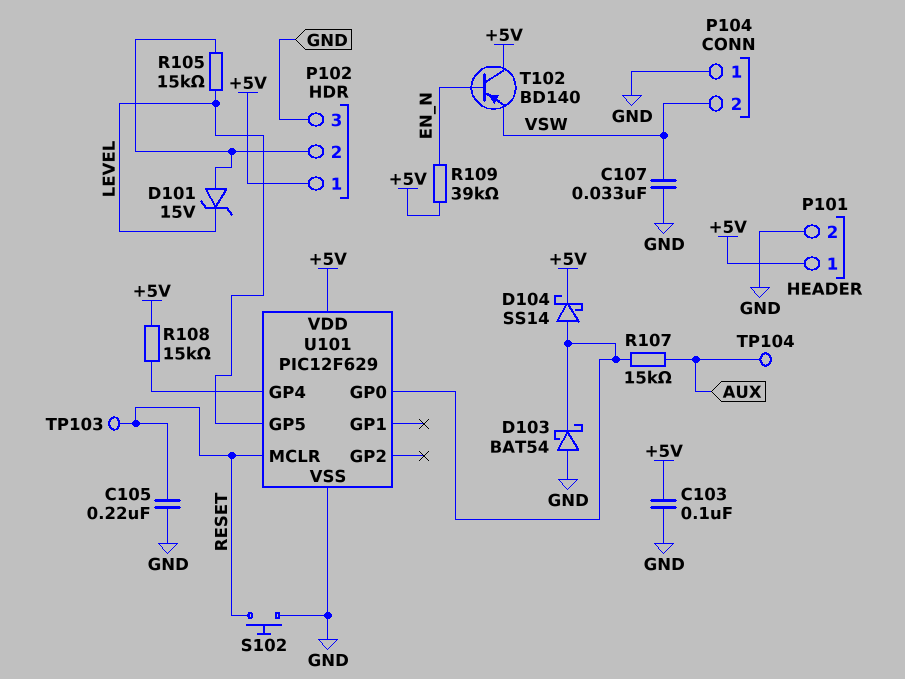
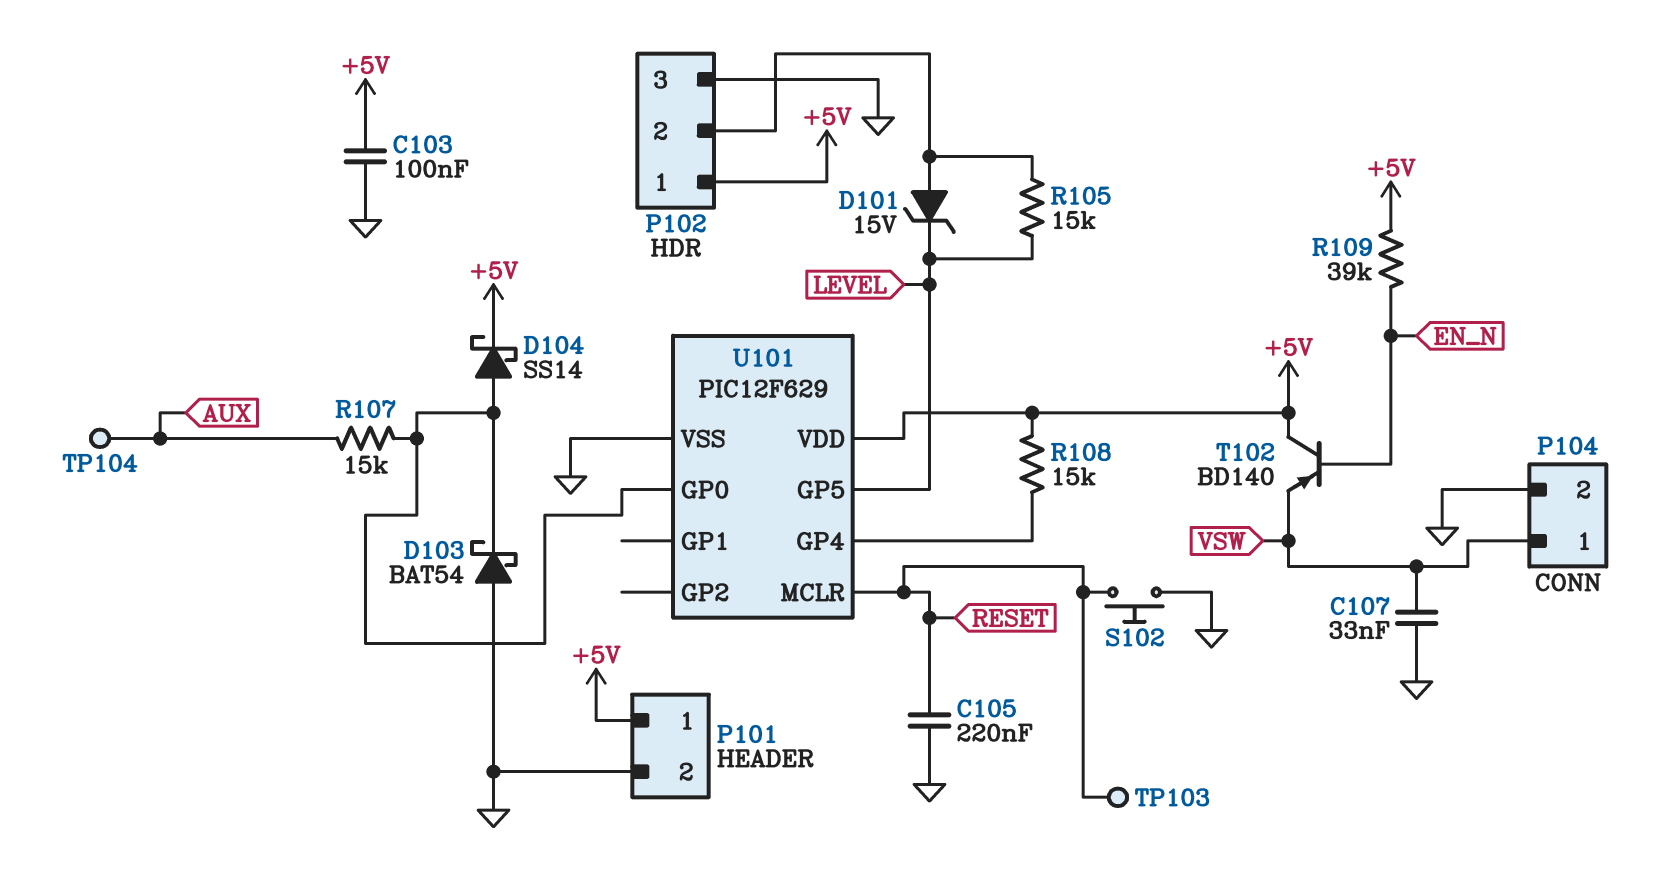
P104 pin 1: GND -> VSW
P104 pin 2: VSW -> GND

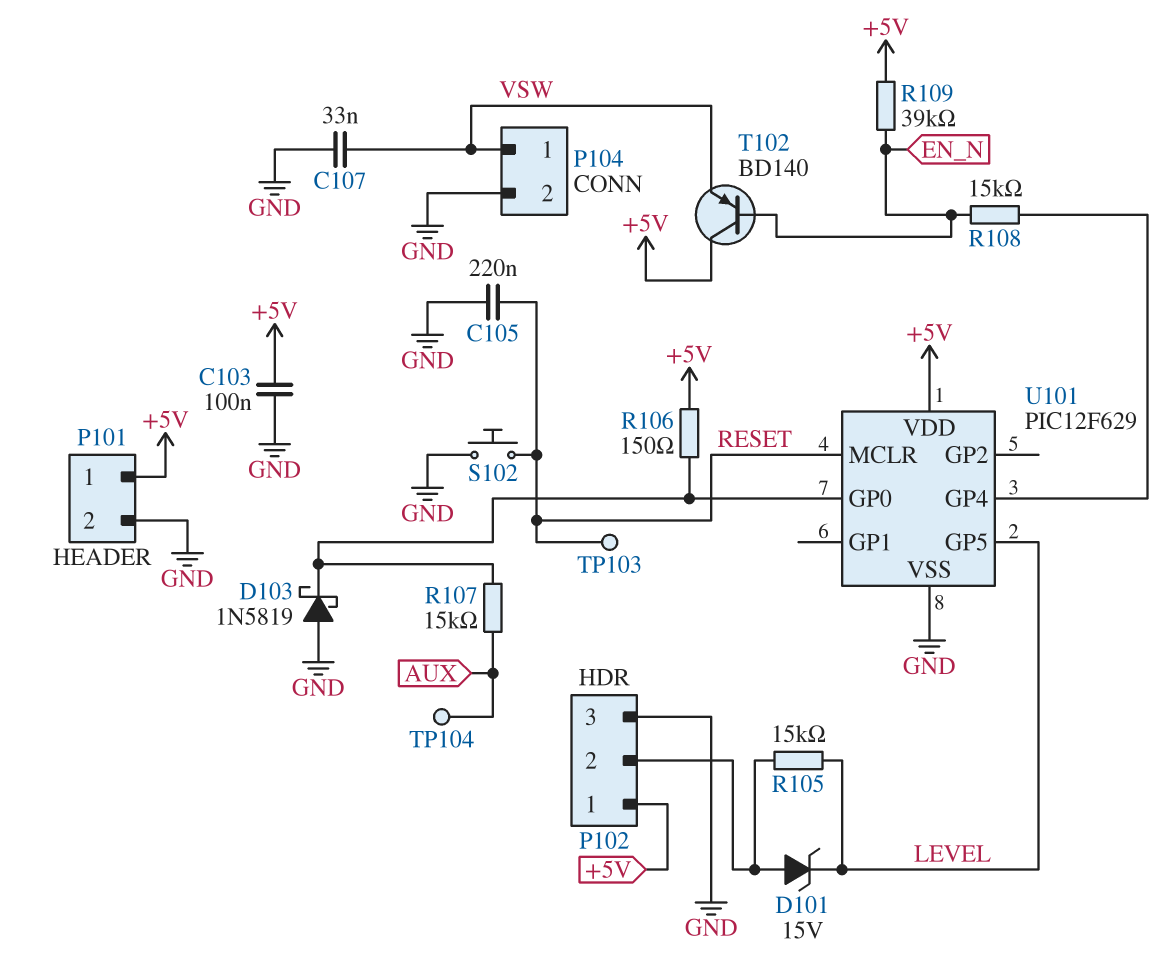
D103: schottky BAT54 (A GND, K U101/GP0) -> schottky 1N5819 (A GND, K U101/GP0)
D104: schottky SS14 (A U101/GP0, K +5V) -> none
R106: none -> 150 (+5V, U101/GP0)
R108: 15k (+5V, U101/GP4) -> 15k (EN_N, U101/GP4)

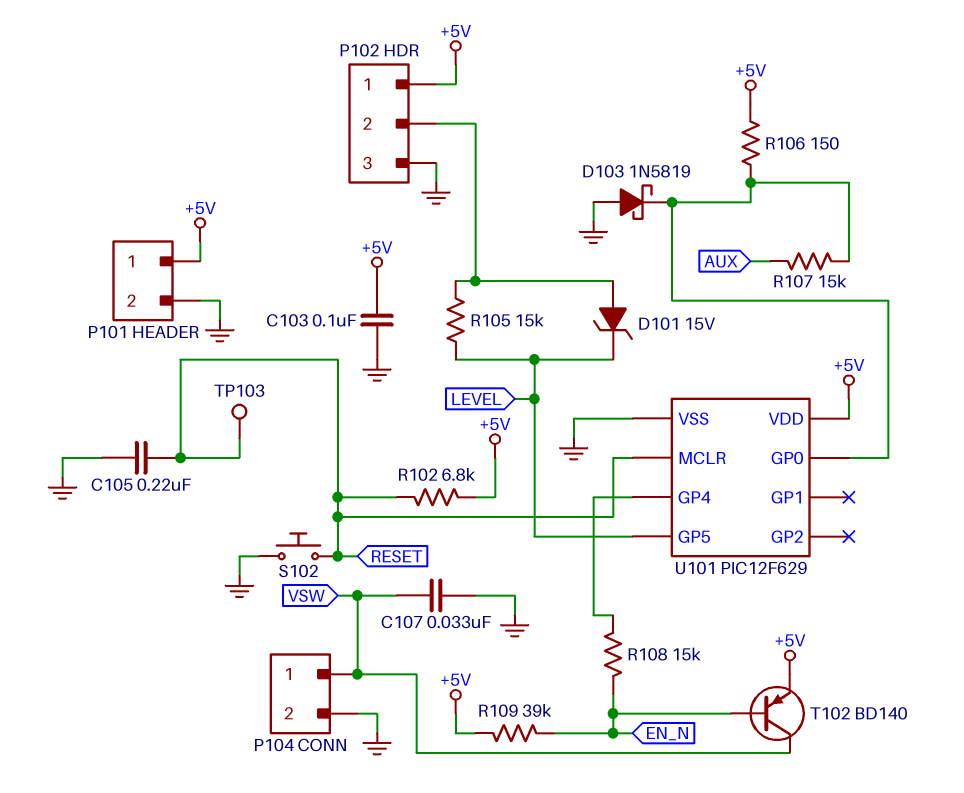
R102: none -> 6.8k (+5V, RESET)
T102: PNP BD140 (B EN_N, C +5V, E VSW) -> PNP BD140 (B EN_N, C VSW, E +5V)
TP104: test point (AUX) -> none

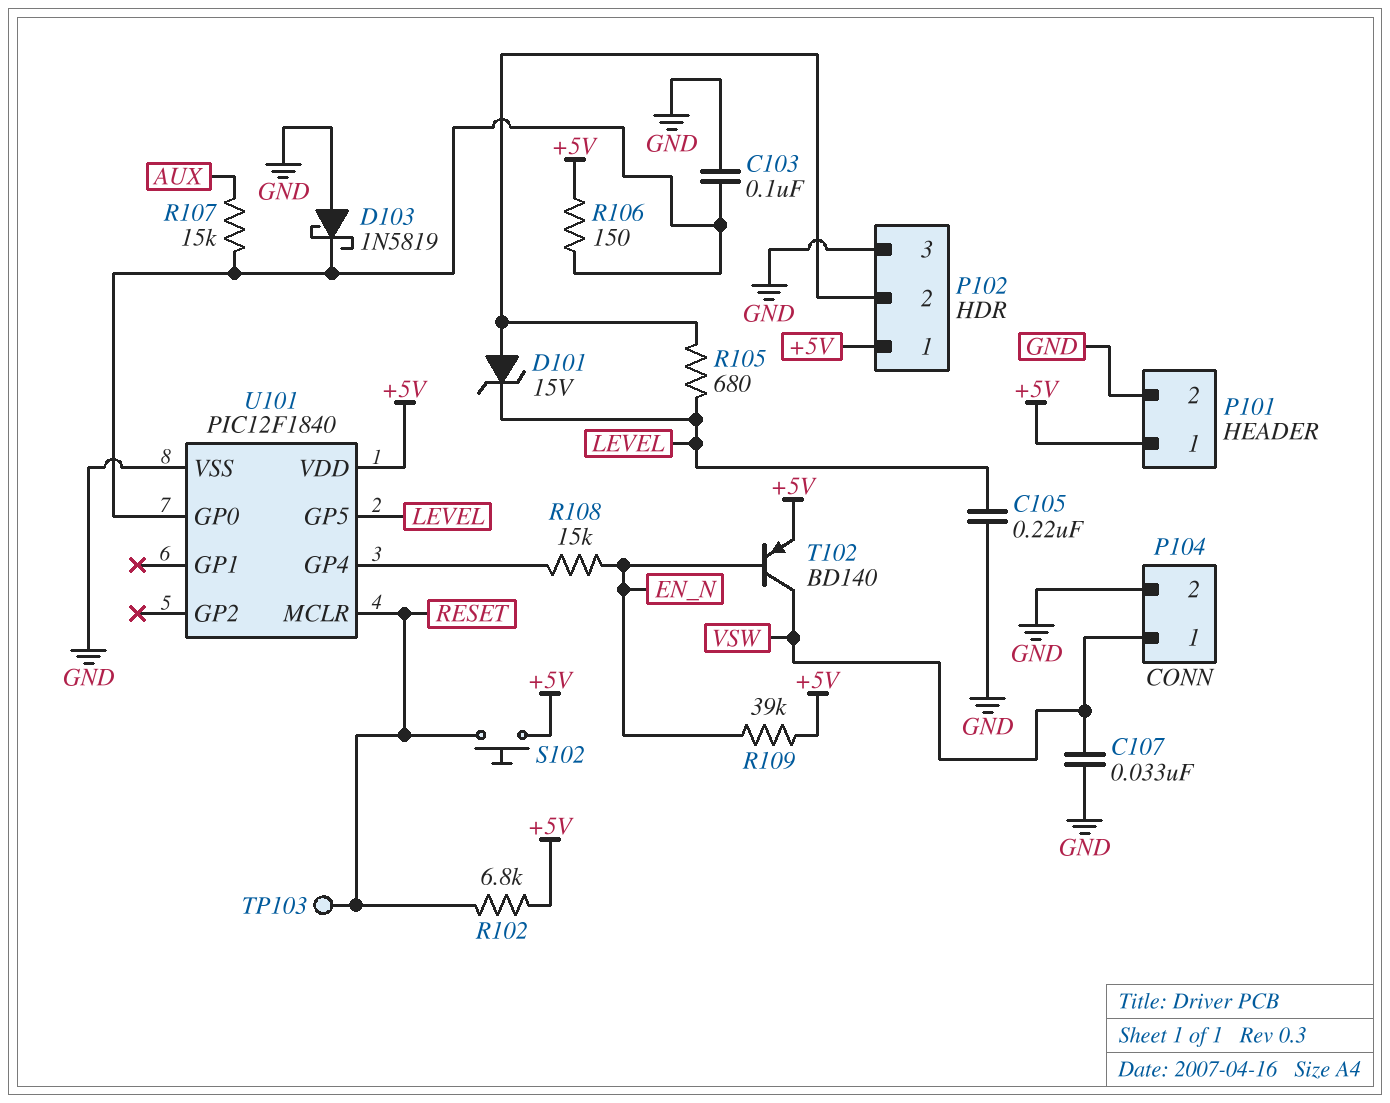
C103: 100nF (+5V, GND) -> 100nF (GND, U101/GP0)
C105: 220nF (GND, RESET) -> 220nF (GND, LEVEL)
R105: 15k (LEVEL, P102/2) -> 680 (LEVEL, P102/2)
S102: button (GND, RESET) -> button (+5V, RESET)
U101: PIC12F629 -> PIC12F1840

